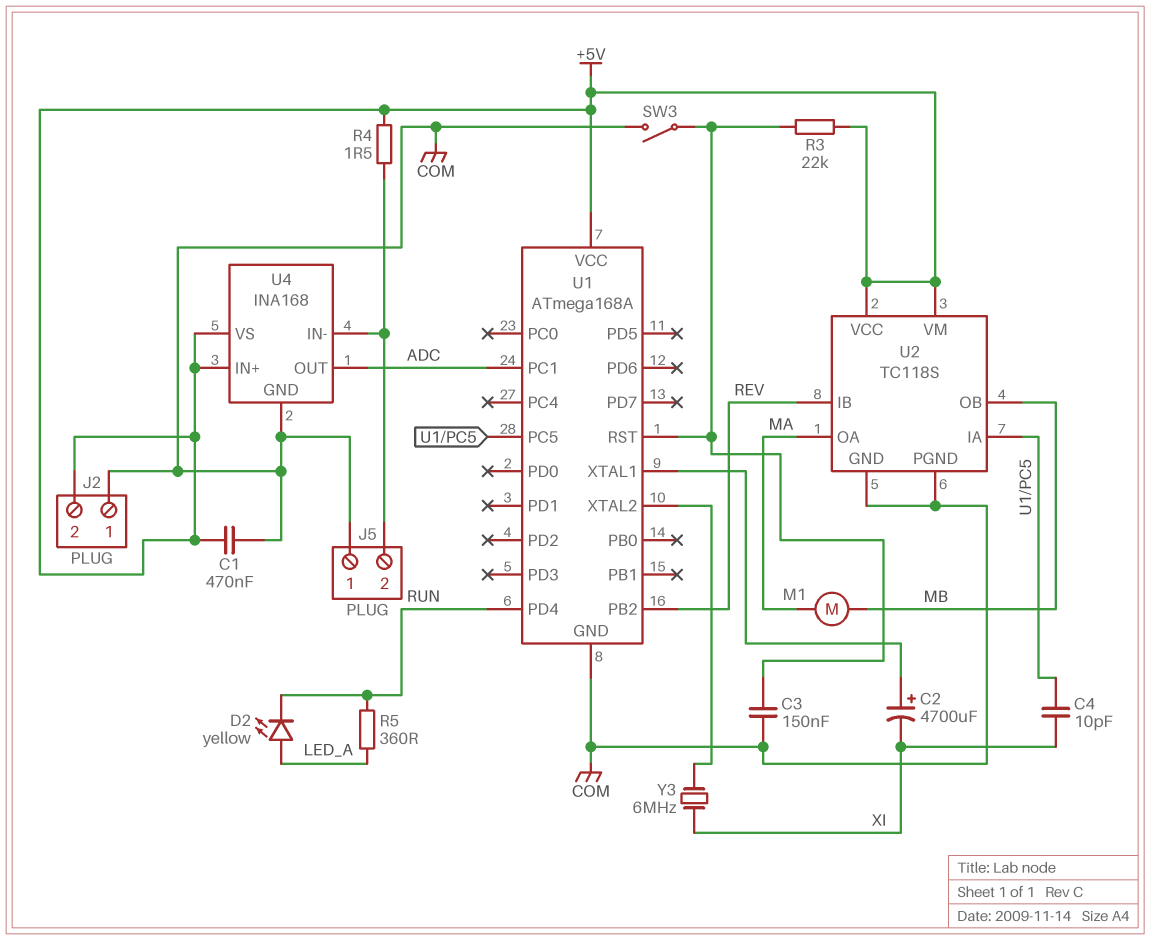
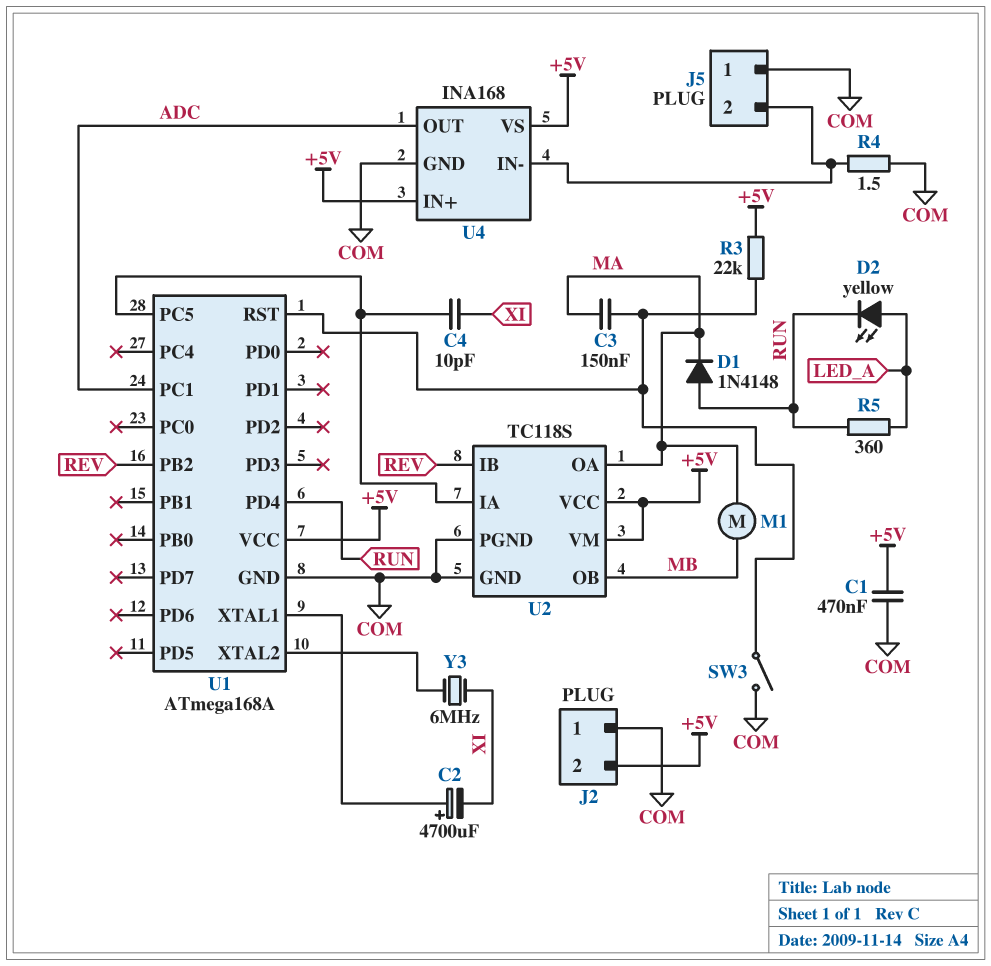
C3: 150nF (COM, U1/RST) -> 150nF (MA, U1/RST)
D1: none -> diode 1N4148 (A RUN, K MA)
R4: 1.5 (+5V, J5/2) -> 1.5 (COM, J5/2)

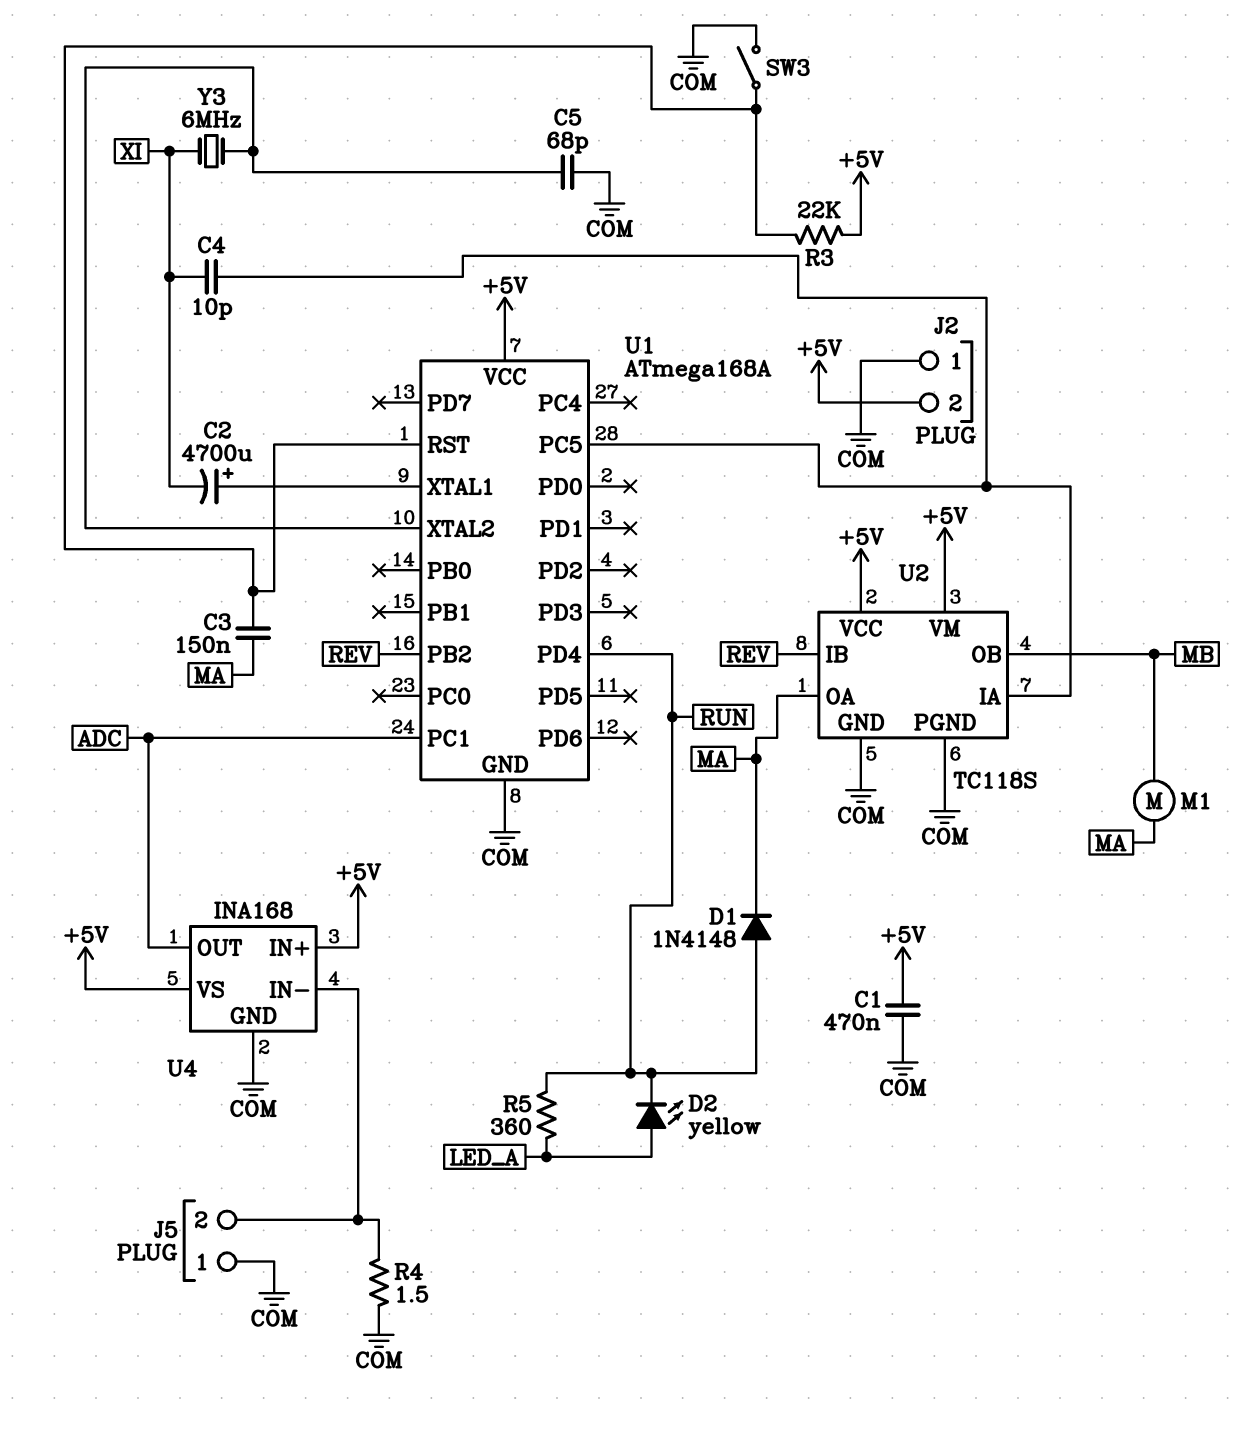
C5: none -> 68pF (COM, U1/XTAL2)

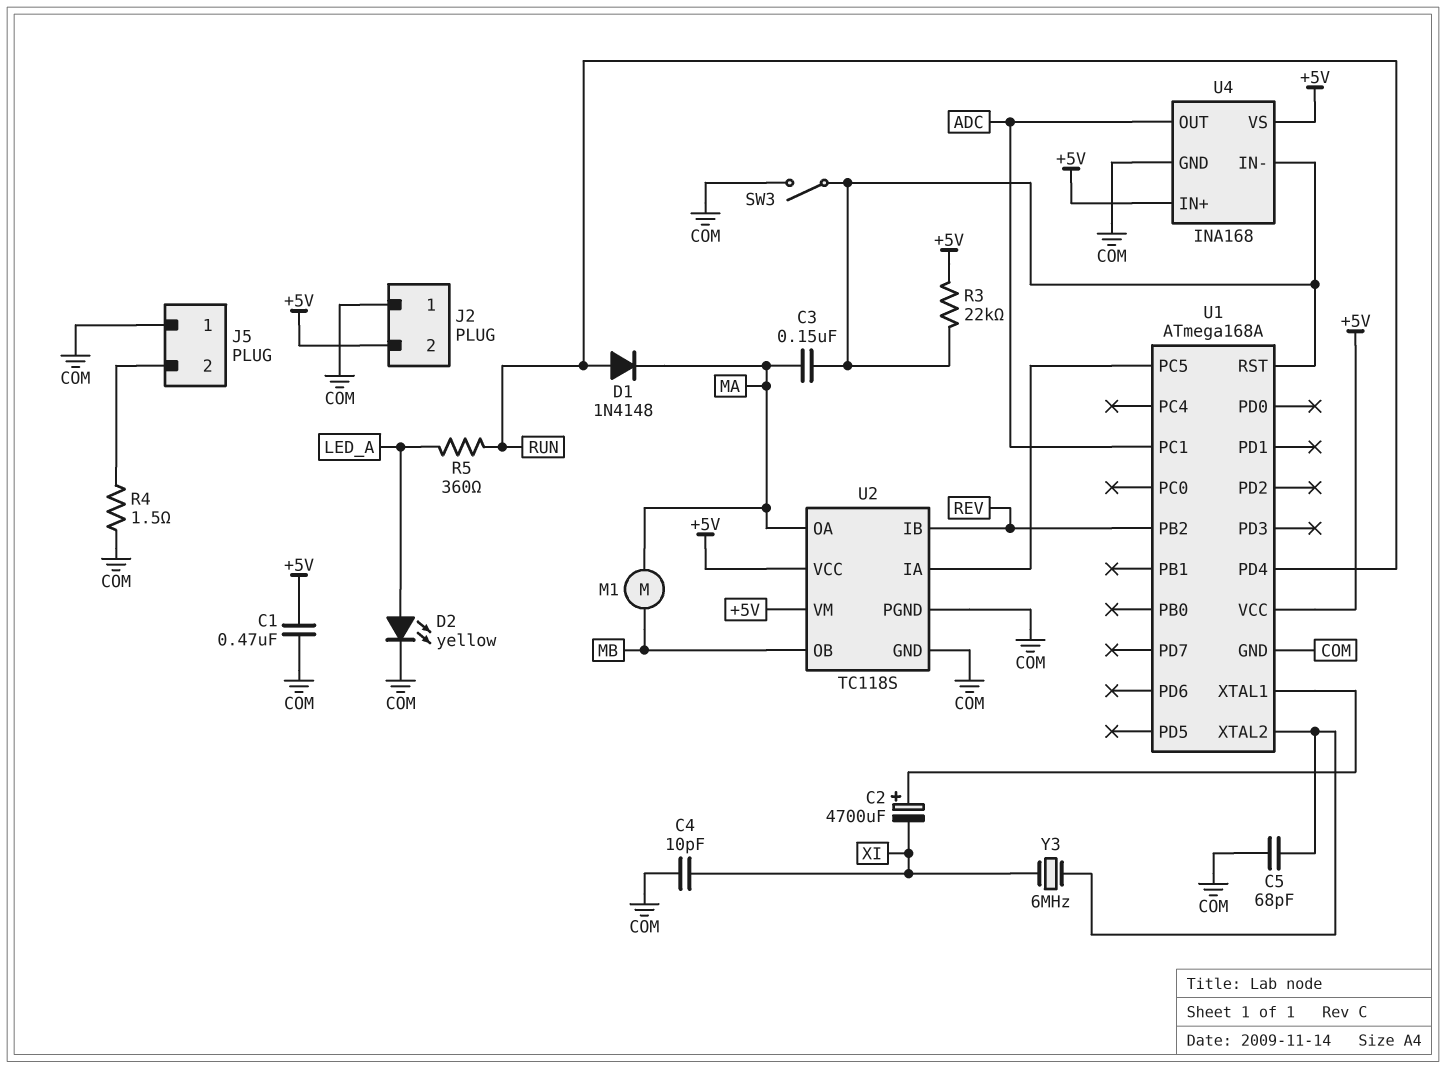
C4: 10pF (U1/PC5, XI) -> 10pF (COM, XI)
D2: LED yellow (A LED_A, K RUN) -> LED yellow (A LED_A, K COM)
U4 pin IN-: J5/2 -> U1/RST

